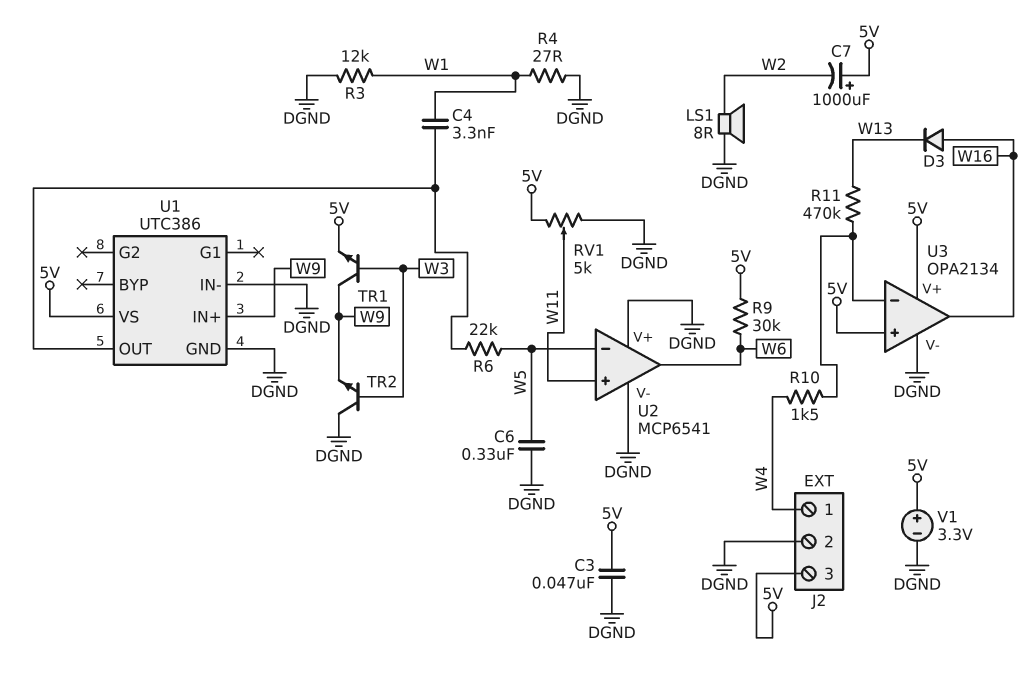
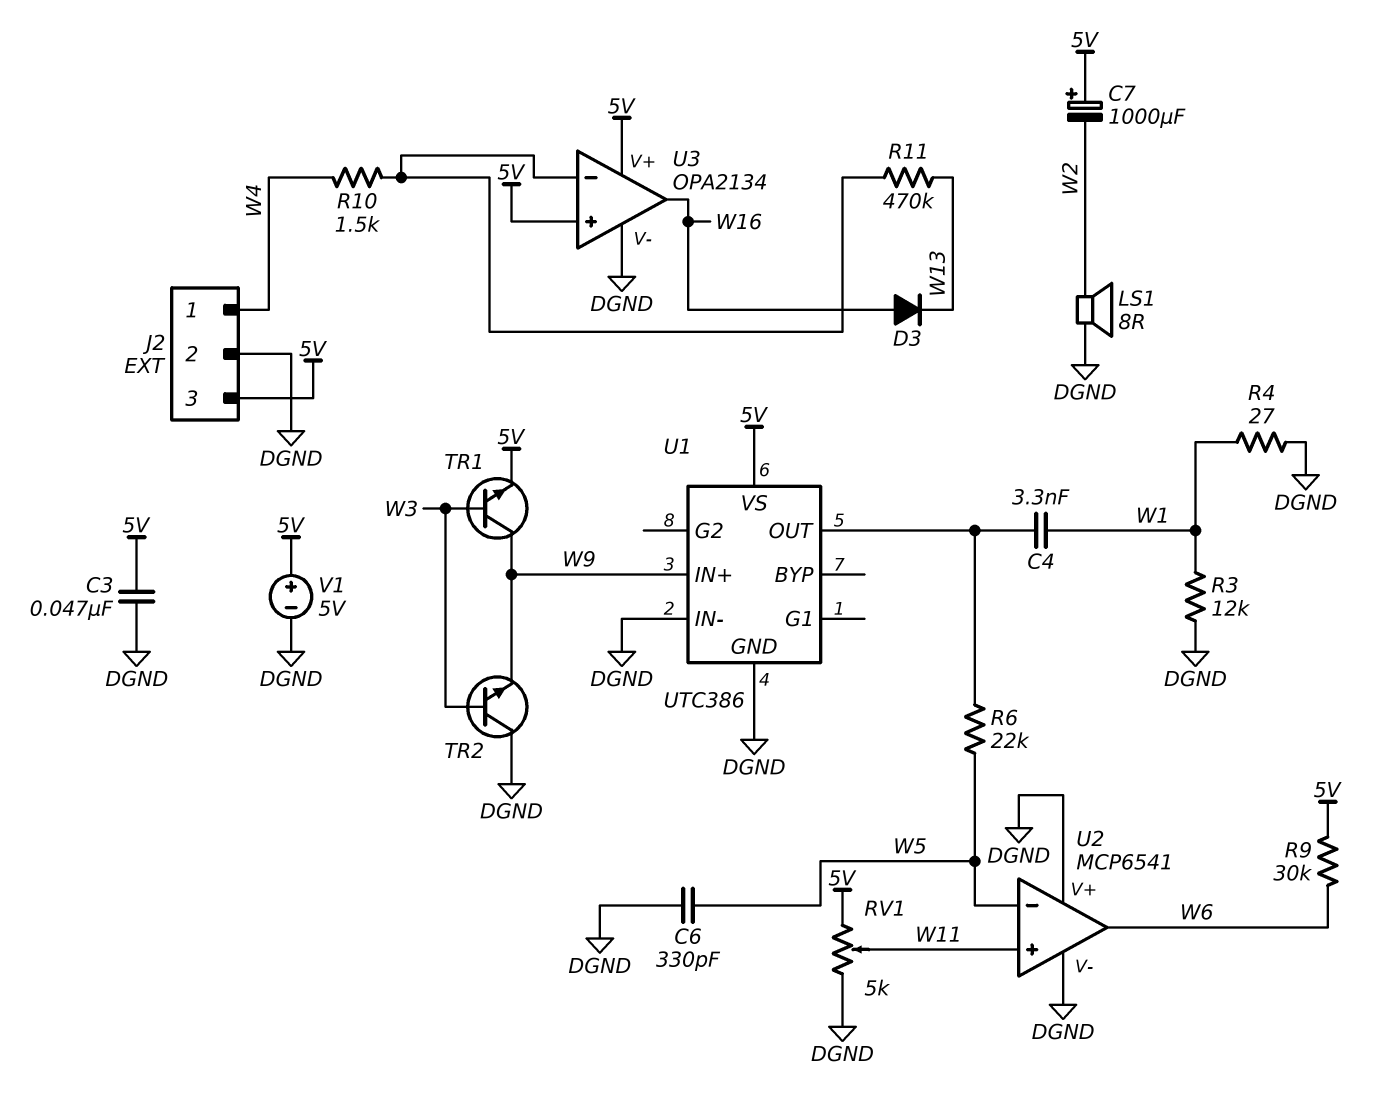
C6: 330nF (DGND, W5) -> 330pF (DGND, W5)
V1: 3.3V (plus 5V, minus DGND) -> 5V (plus 5V, minus DGND)

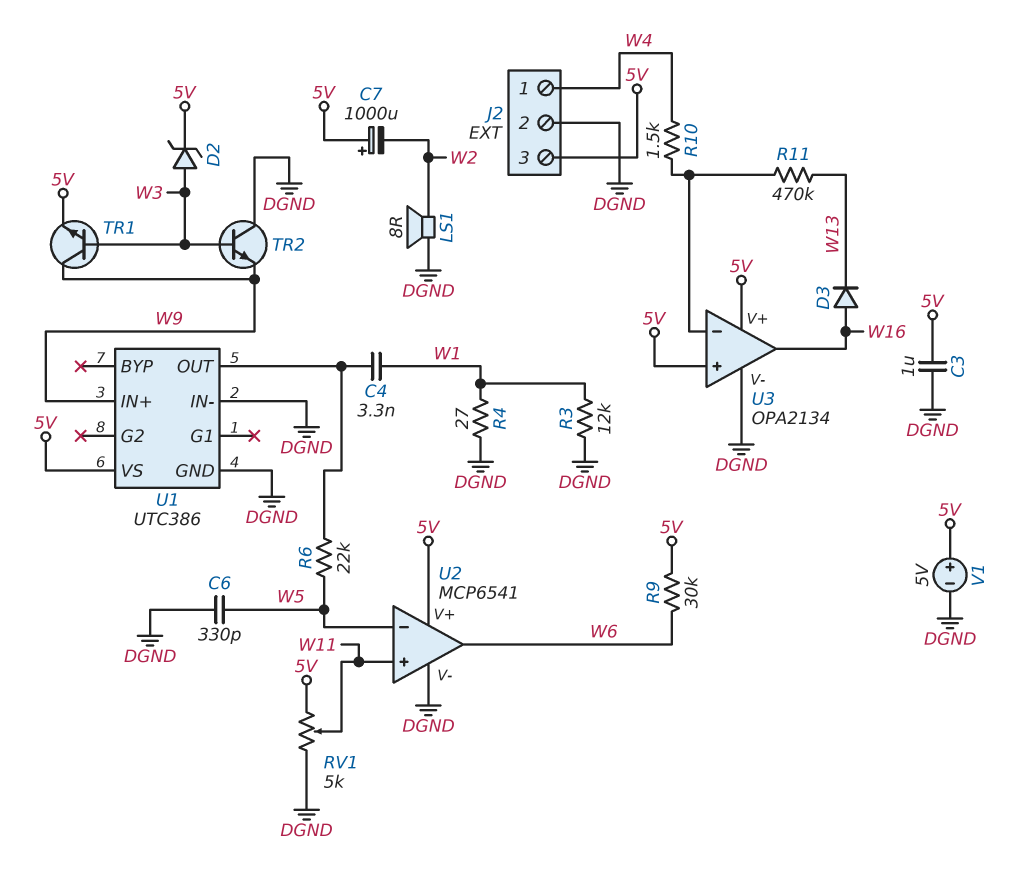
C3: 47nF (5V, DGND) -> 1uF (5V, DGND)
D2: none -> zener (A W3, K 5V)
U2 pin V+: DGND -> 5V

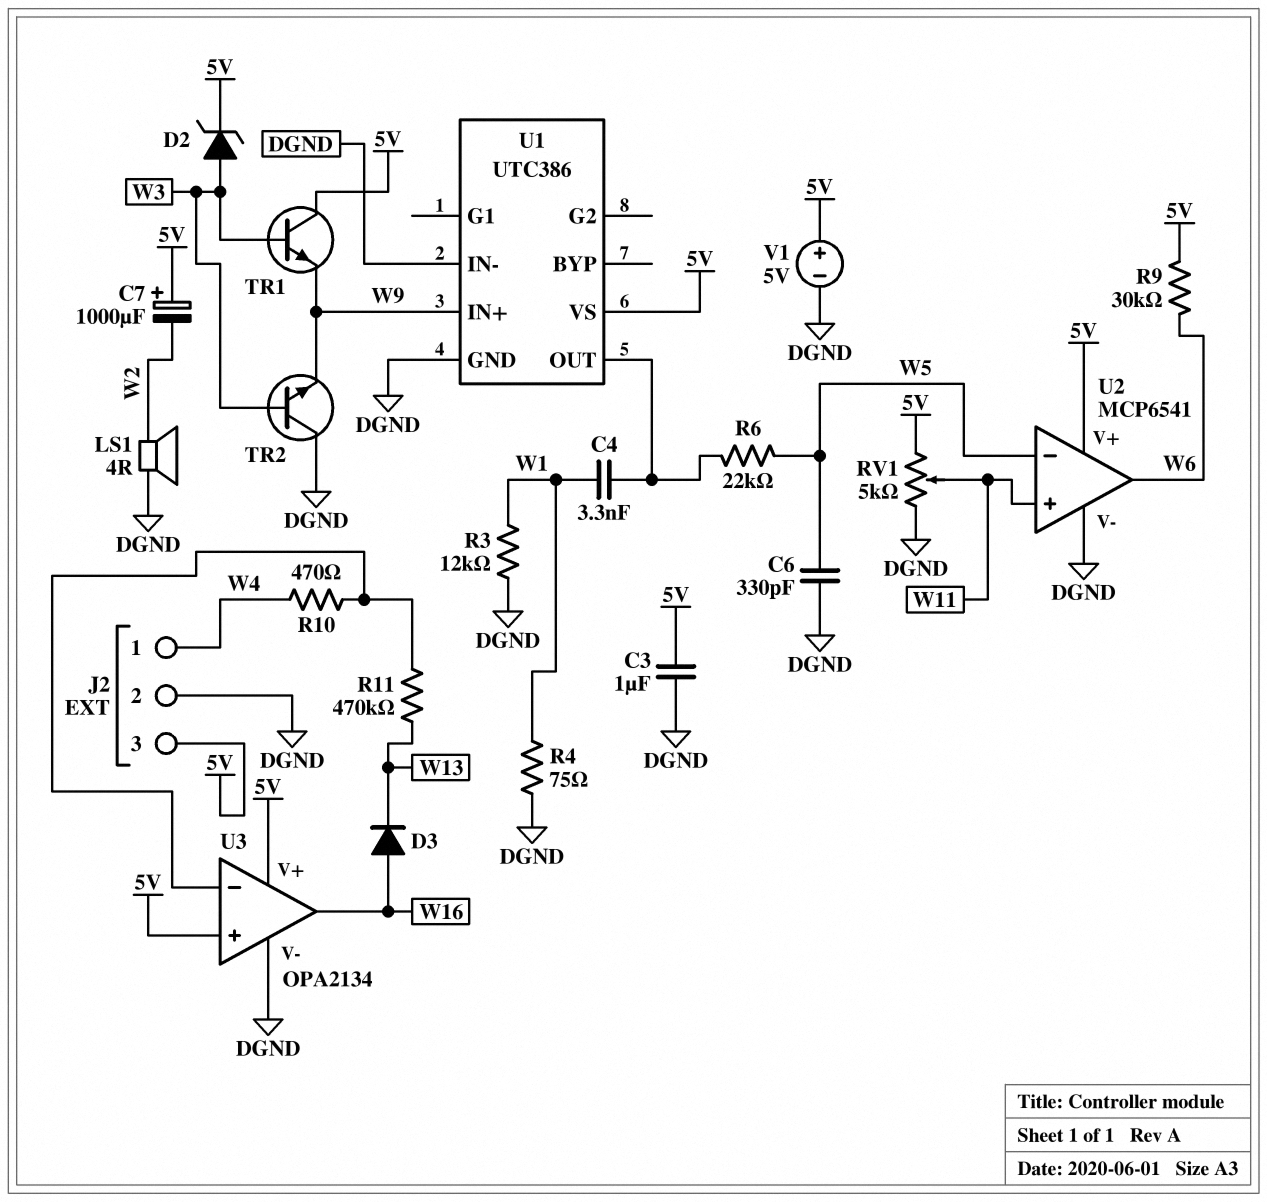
LS1: speaker 8R (DGND, W2) -> speaker 4R (DGND, W2)
R4: 27 (DGND, W1) -> 75 (DGND, W1)
R10: 1.5k (U3/in-, W4) -> 470 (U3/in-, W4)
TR1: NPN (B W3, C W9, E 5V) -> NPN (B W3, C 5V, E W9)

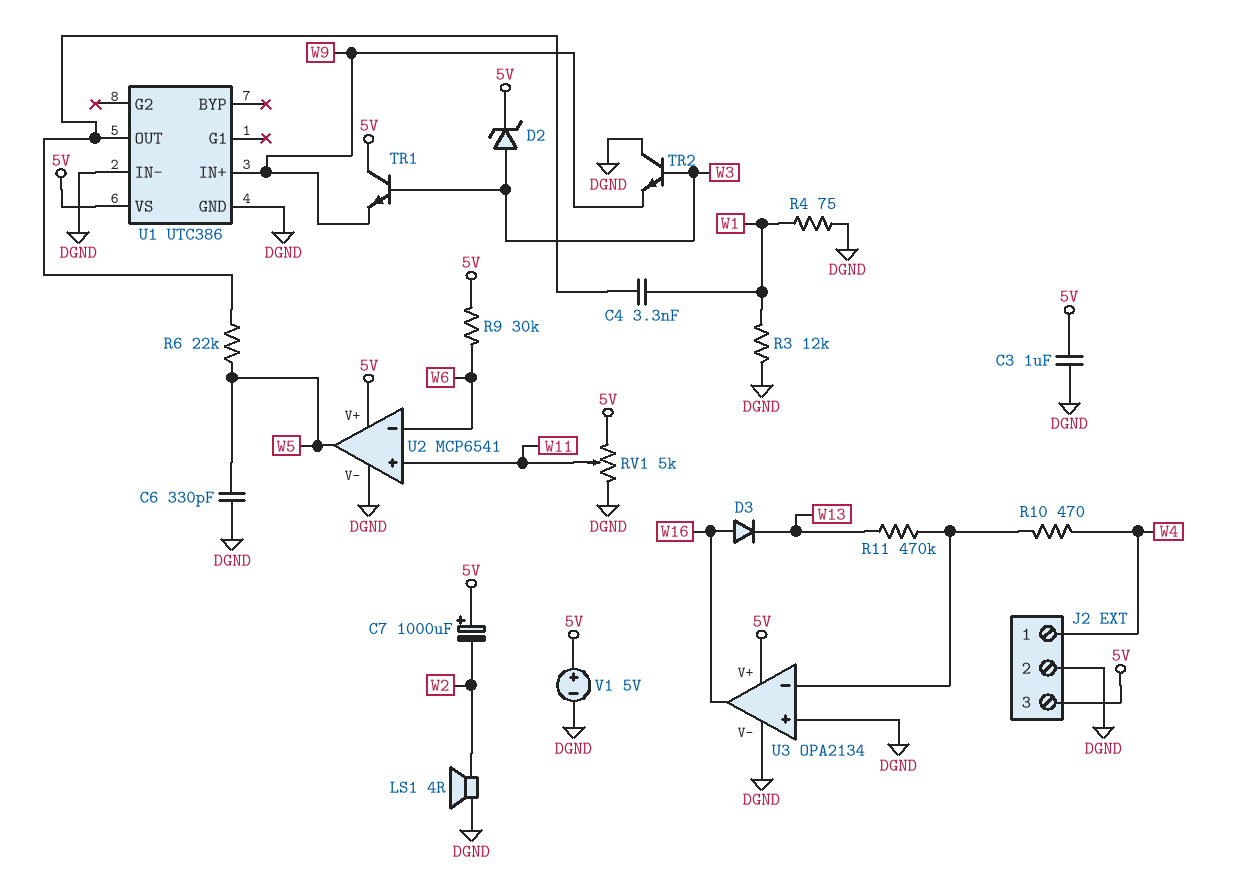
U2 pin in-: W5 -> W6
U2 pin out: W6 -> W5
U3 pin in+: 5V -> DGND

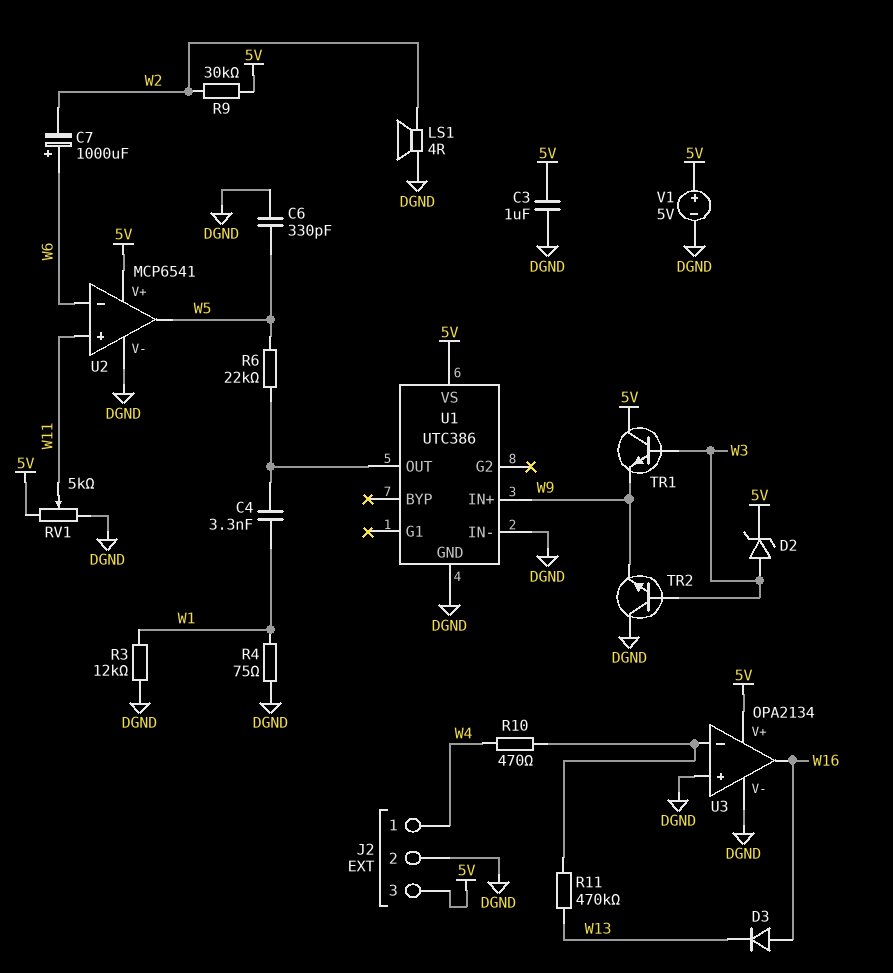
C7: 1000uF (plus 5V, minus W2) -> 1000uF (plus W6, minus W2)
R9: 30k (5V, W6) -> 30k (5V, W2)

